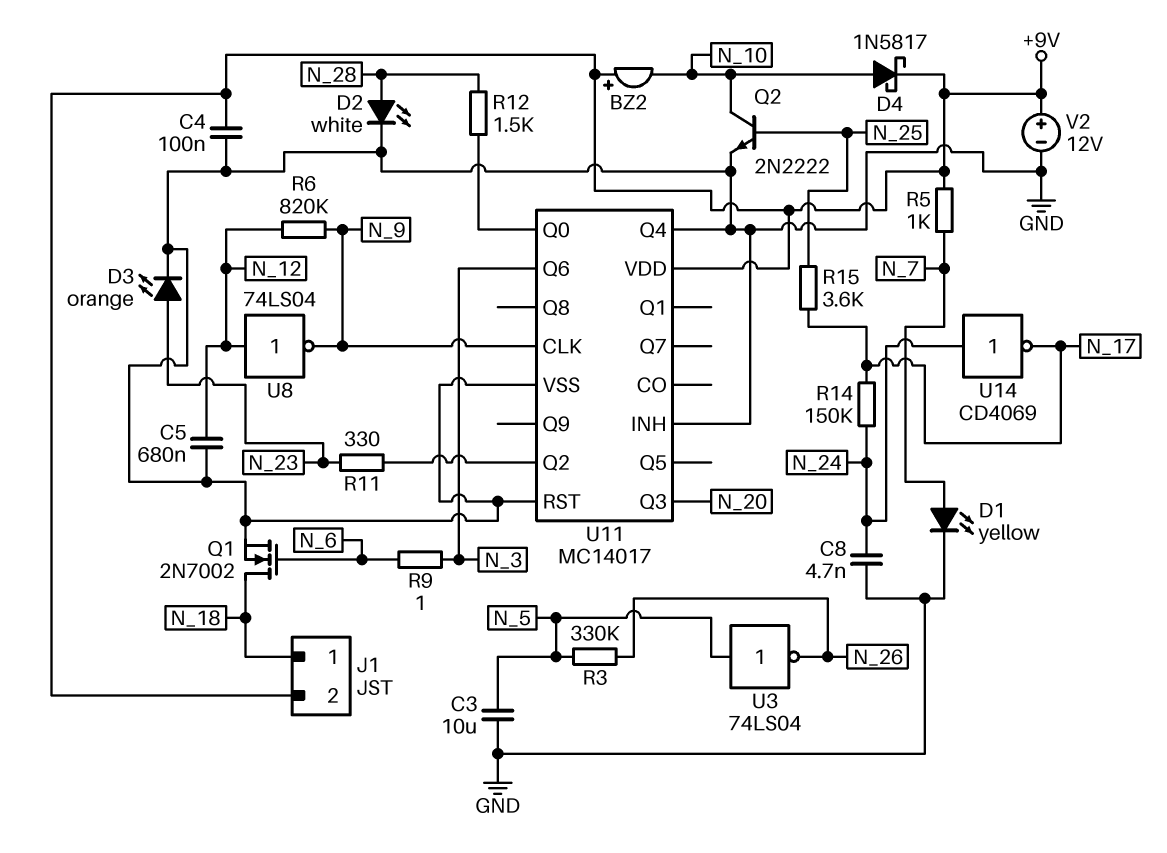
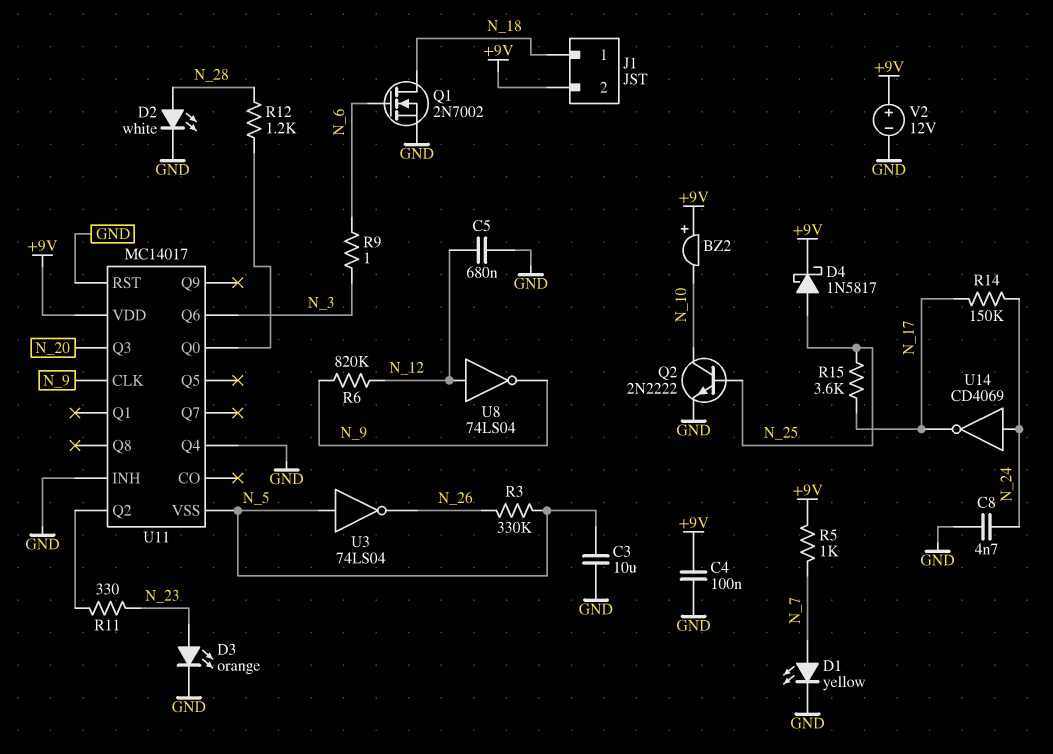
D4: schottky 1N5817 (A N_10, K +9V) -> schottky 1N5817 (A N_25, K +9V)
R12: 1.5k (N_28, U11/Q0) -> 1.2k (N_28, U11/Q0)
U11 pin VSS: GND -> N_5

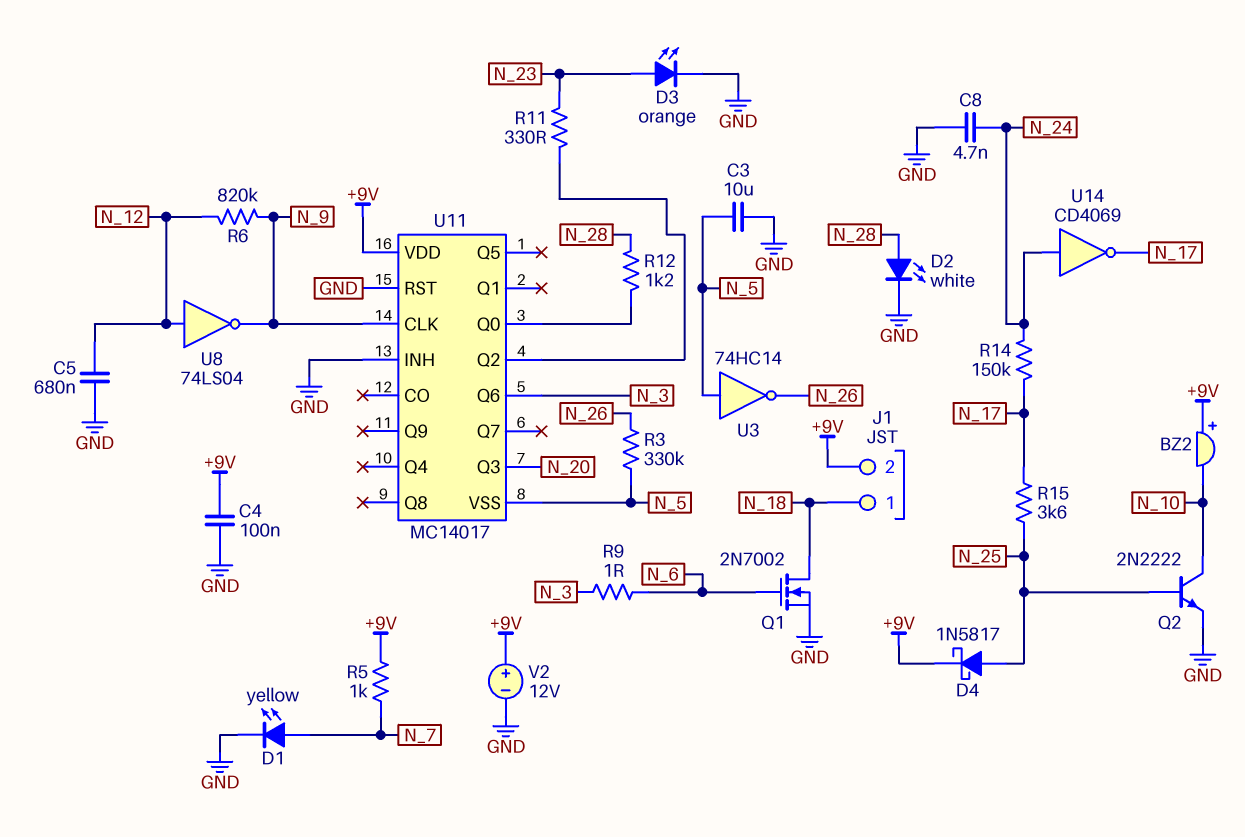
U3: NOT 74LS04 (in N_5, out N_26) -> NOT 74HC14 (in N_5, out N_26)
U11 pin Q4: GND -> none

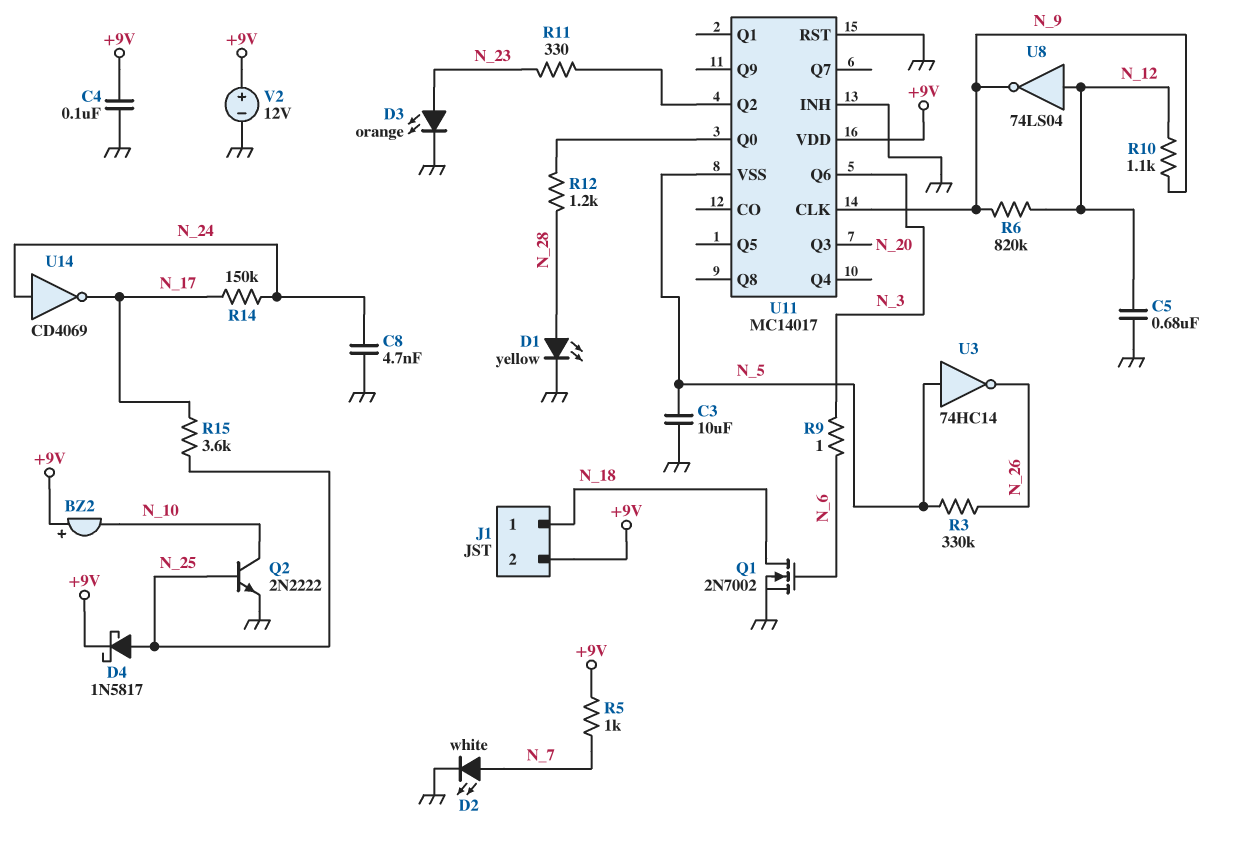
D1: LED yellow (A N_7, K GND) -> LED yellow (A N_28, K GND)
D2: LED white (A N_28, K GND) -> LED white (A N_7, K GND)
R10: none -> 1.1k (N_9, N_12)

